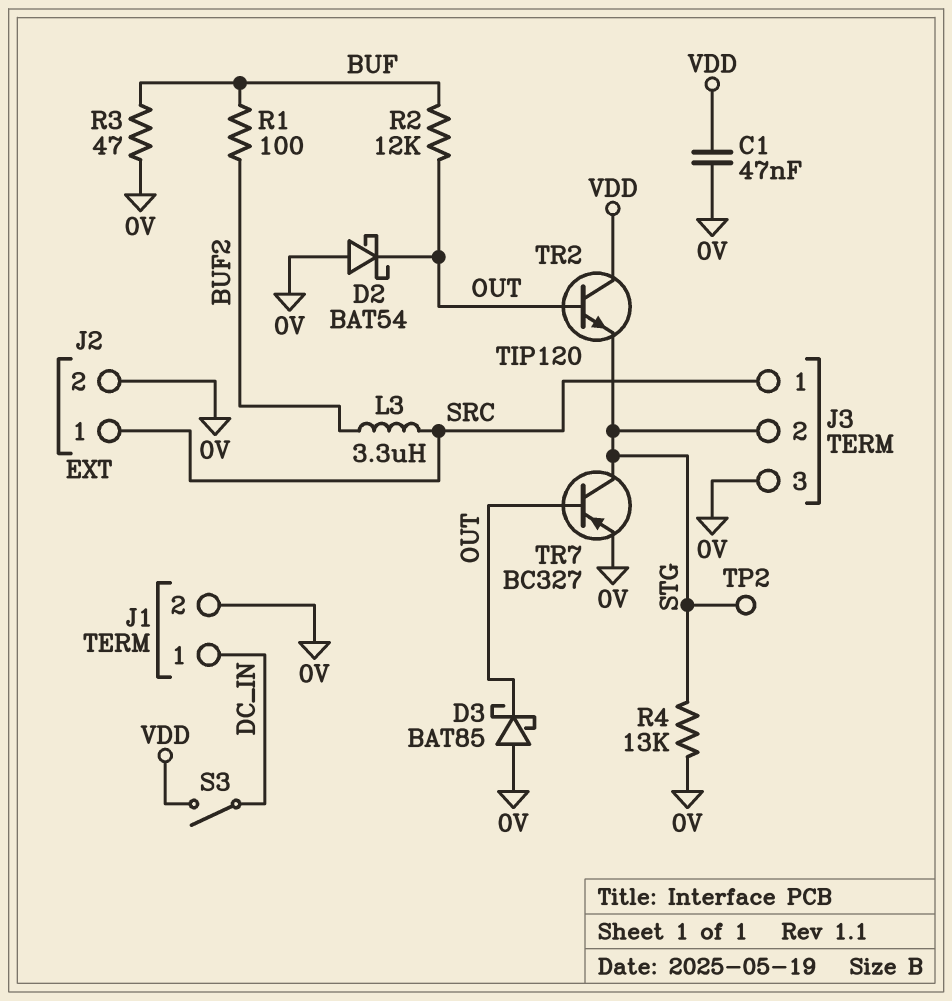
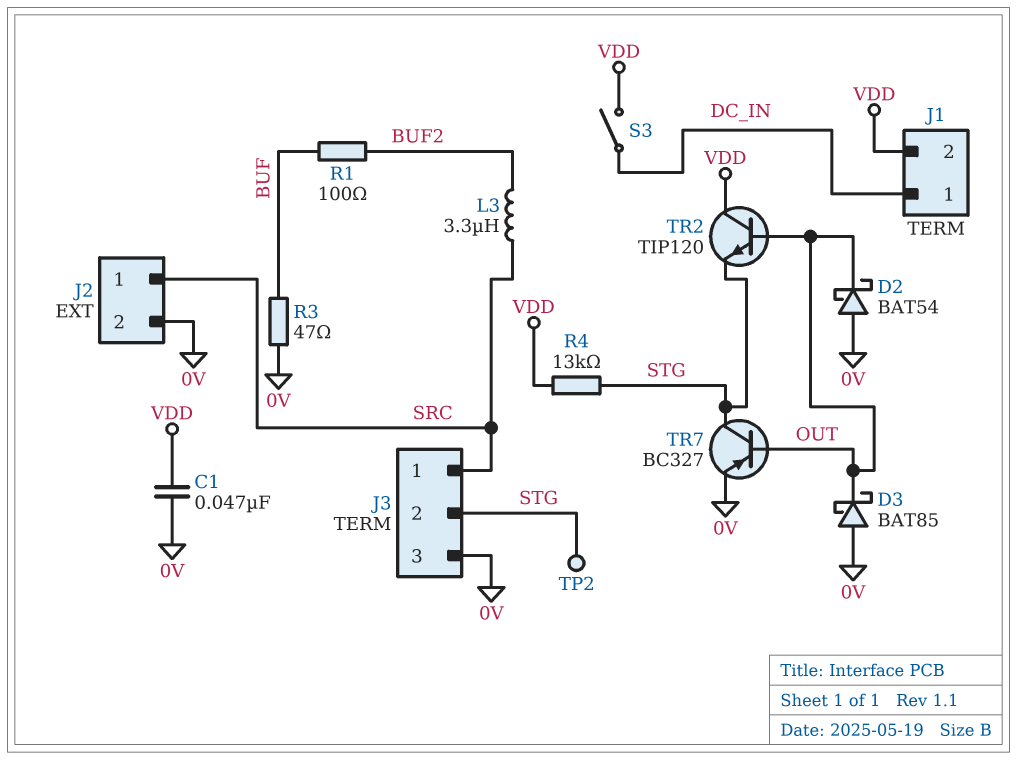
J1 pin 2: 0V -> VDD
R2: 12k (BUF, OUT) -> none
R4: 13k (0V, STG) -> 13k (STG, VDD)

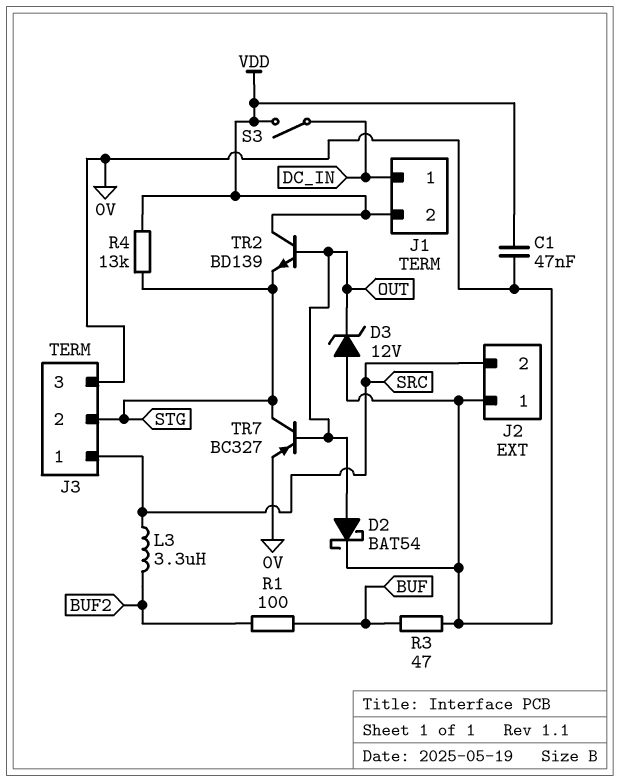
D2: schottky BAT54 (A 0V, K OUT) -> schottky BAT54 (A OUT, K 0V)
D3: schottky BAT85 (A 0V, K OUT) -> zener 12V (A 0V, K OUT)
J2 pin 1: SRC -> 0V
J2 pin 2: 0V -> SRC
TP2: test point (STG) -> none
TR2: NPN TIP120 (B OUT, C VDD, E STG) -> NPN BD139 (B OUT, C VDD, E STG)

